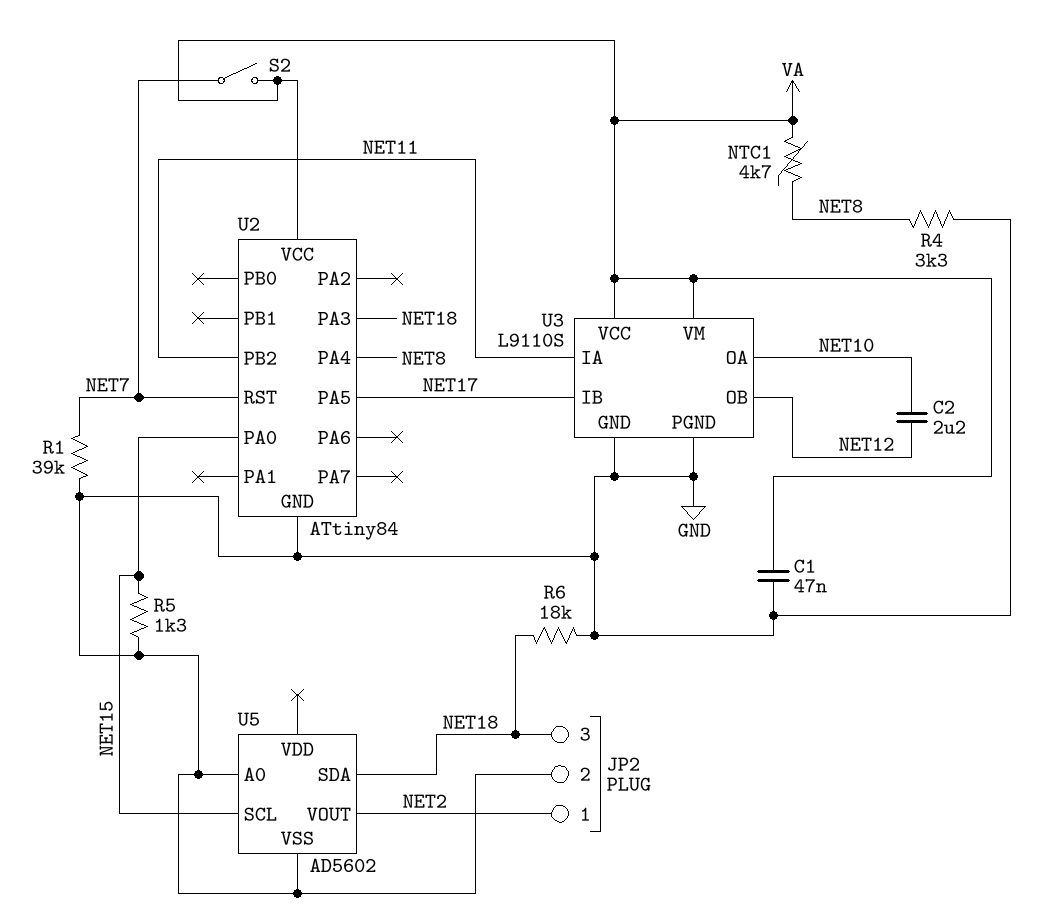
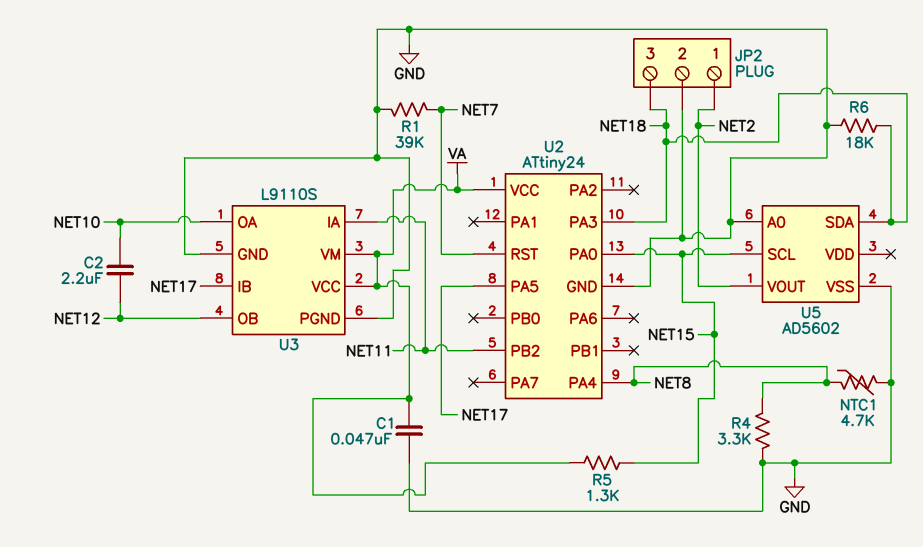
NTC1: 4.7k (NET8, VA) -> 4.7k (GND, NET8)
R5: 1.3k (GND, NET15) -> 1.3k (NET15, VA)
S2: switch (NET7, VA) -> none
U2: ATtiny84 -> ATtiny24

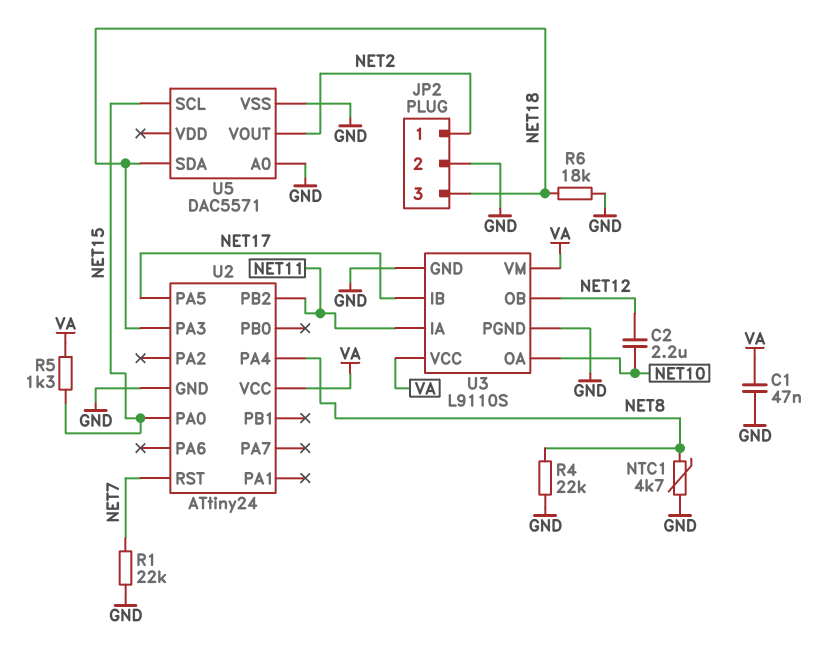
R1: 39k (GND, NET7) -> 22k (GND, NET7)
R4: 3.3k (GND, NET8) -> 22k (GND, NET8)
U5: AD5602 -> DAC5571

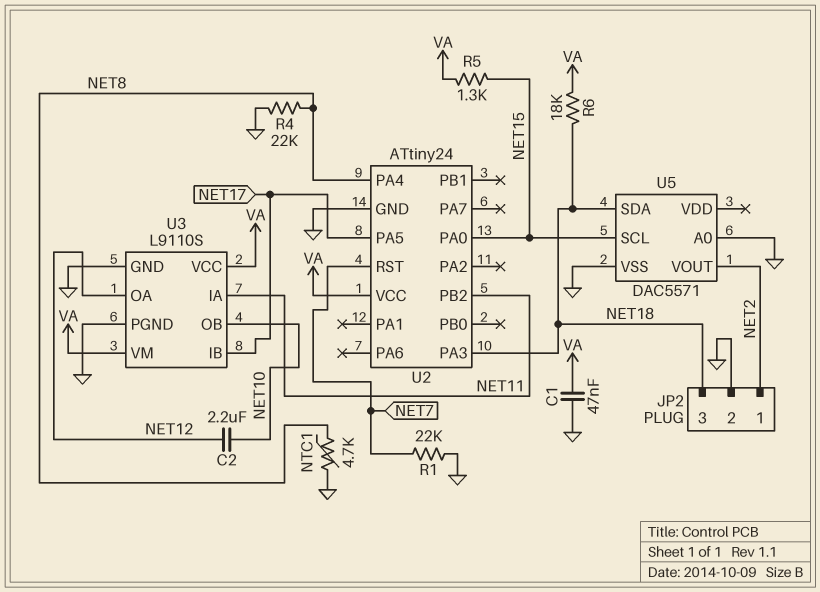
R6: 18k (GND, NET18) -> 18k (NET18, VA)
U3 pin OA: NET10 -> NET12
U3 pin OB: NET12 -> NET10

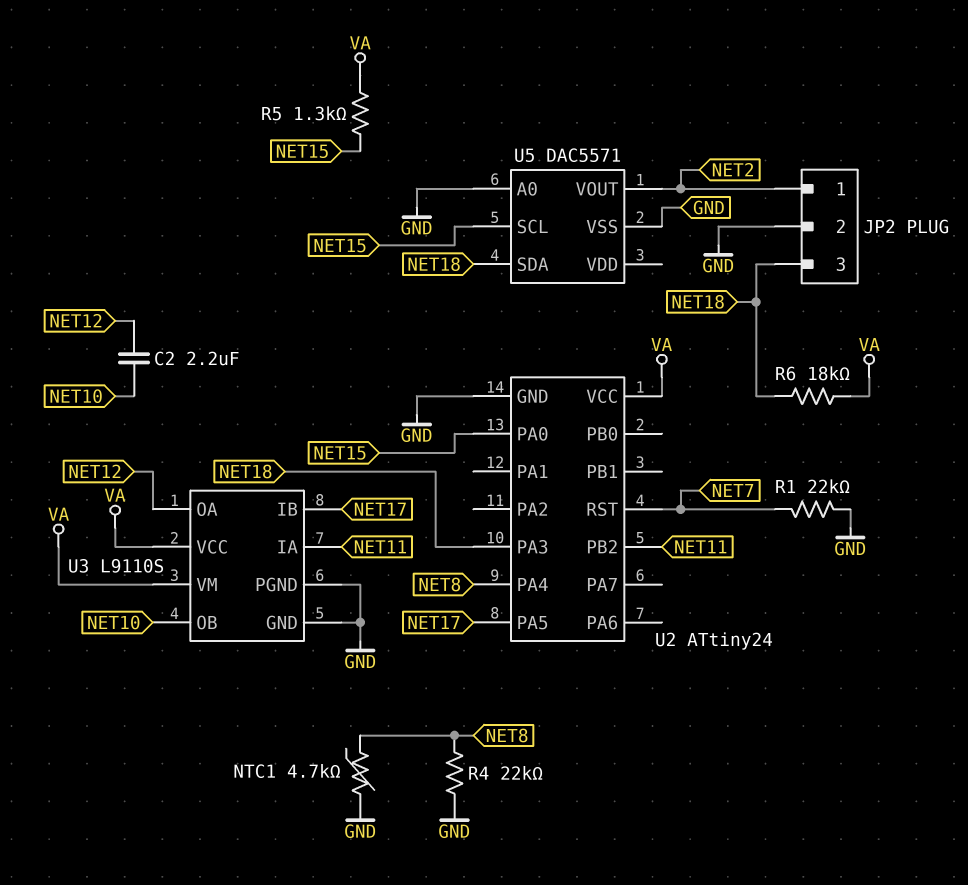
C1: 47nF (GND, VA) -> none

